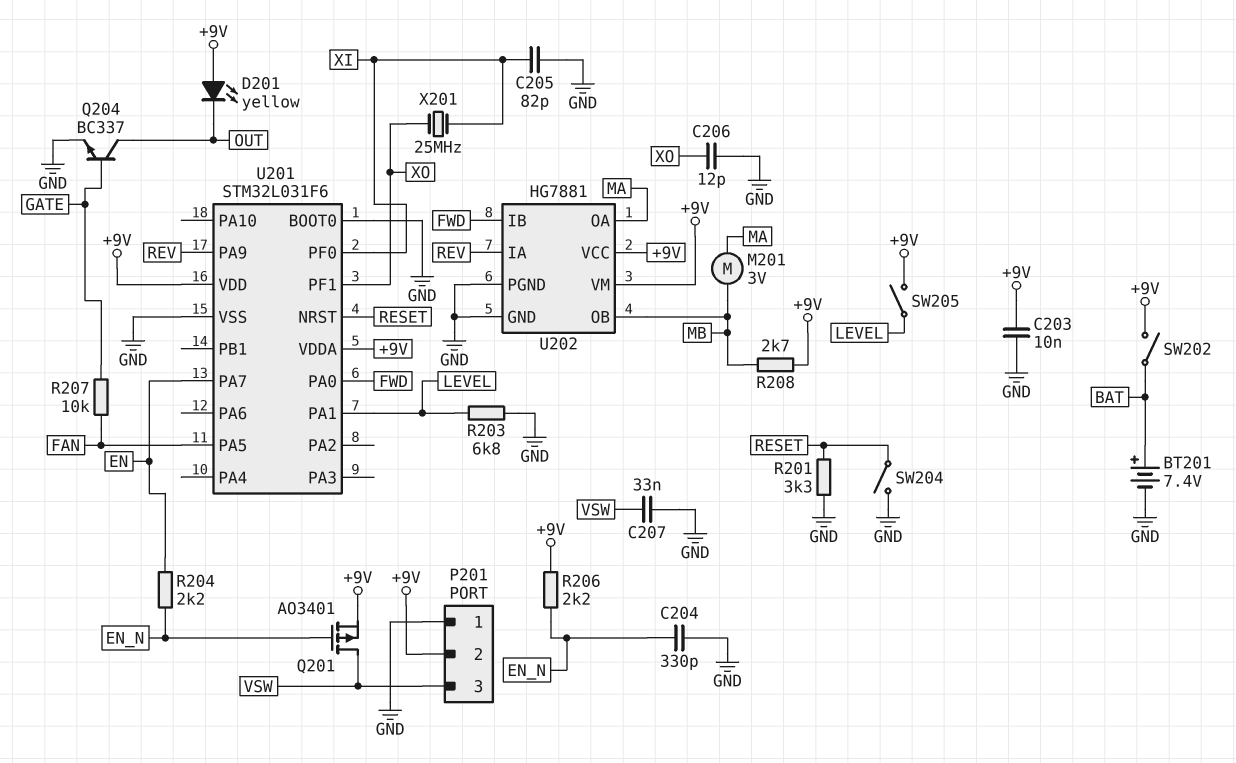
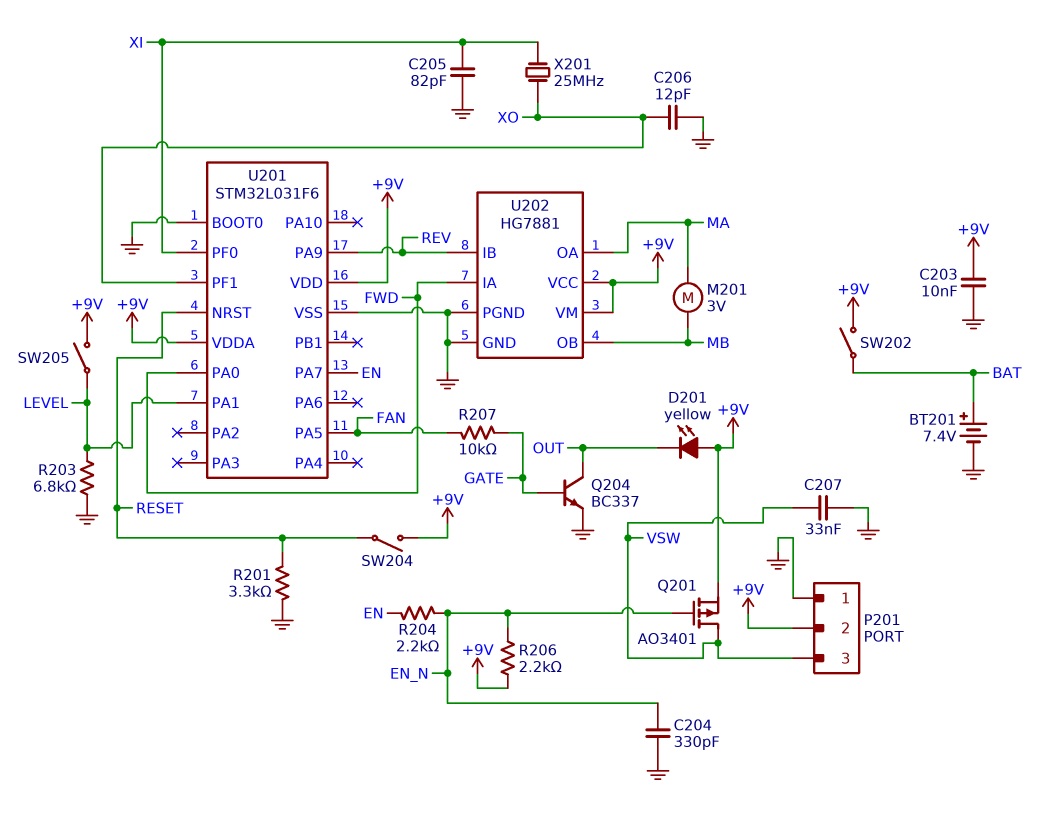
R208: 2.7k (+9V, MB) -> none
SW204: switch (GND, RESET) -> switch (+9V, RESET)
U202 pin IA: REV -> FWD
U202 pin IB: FWD -> REV

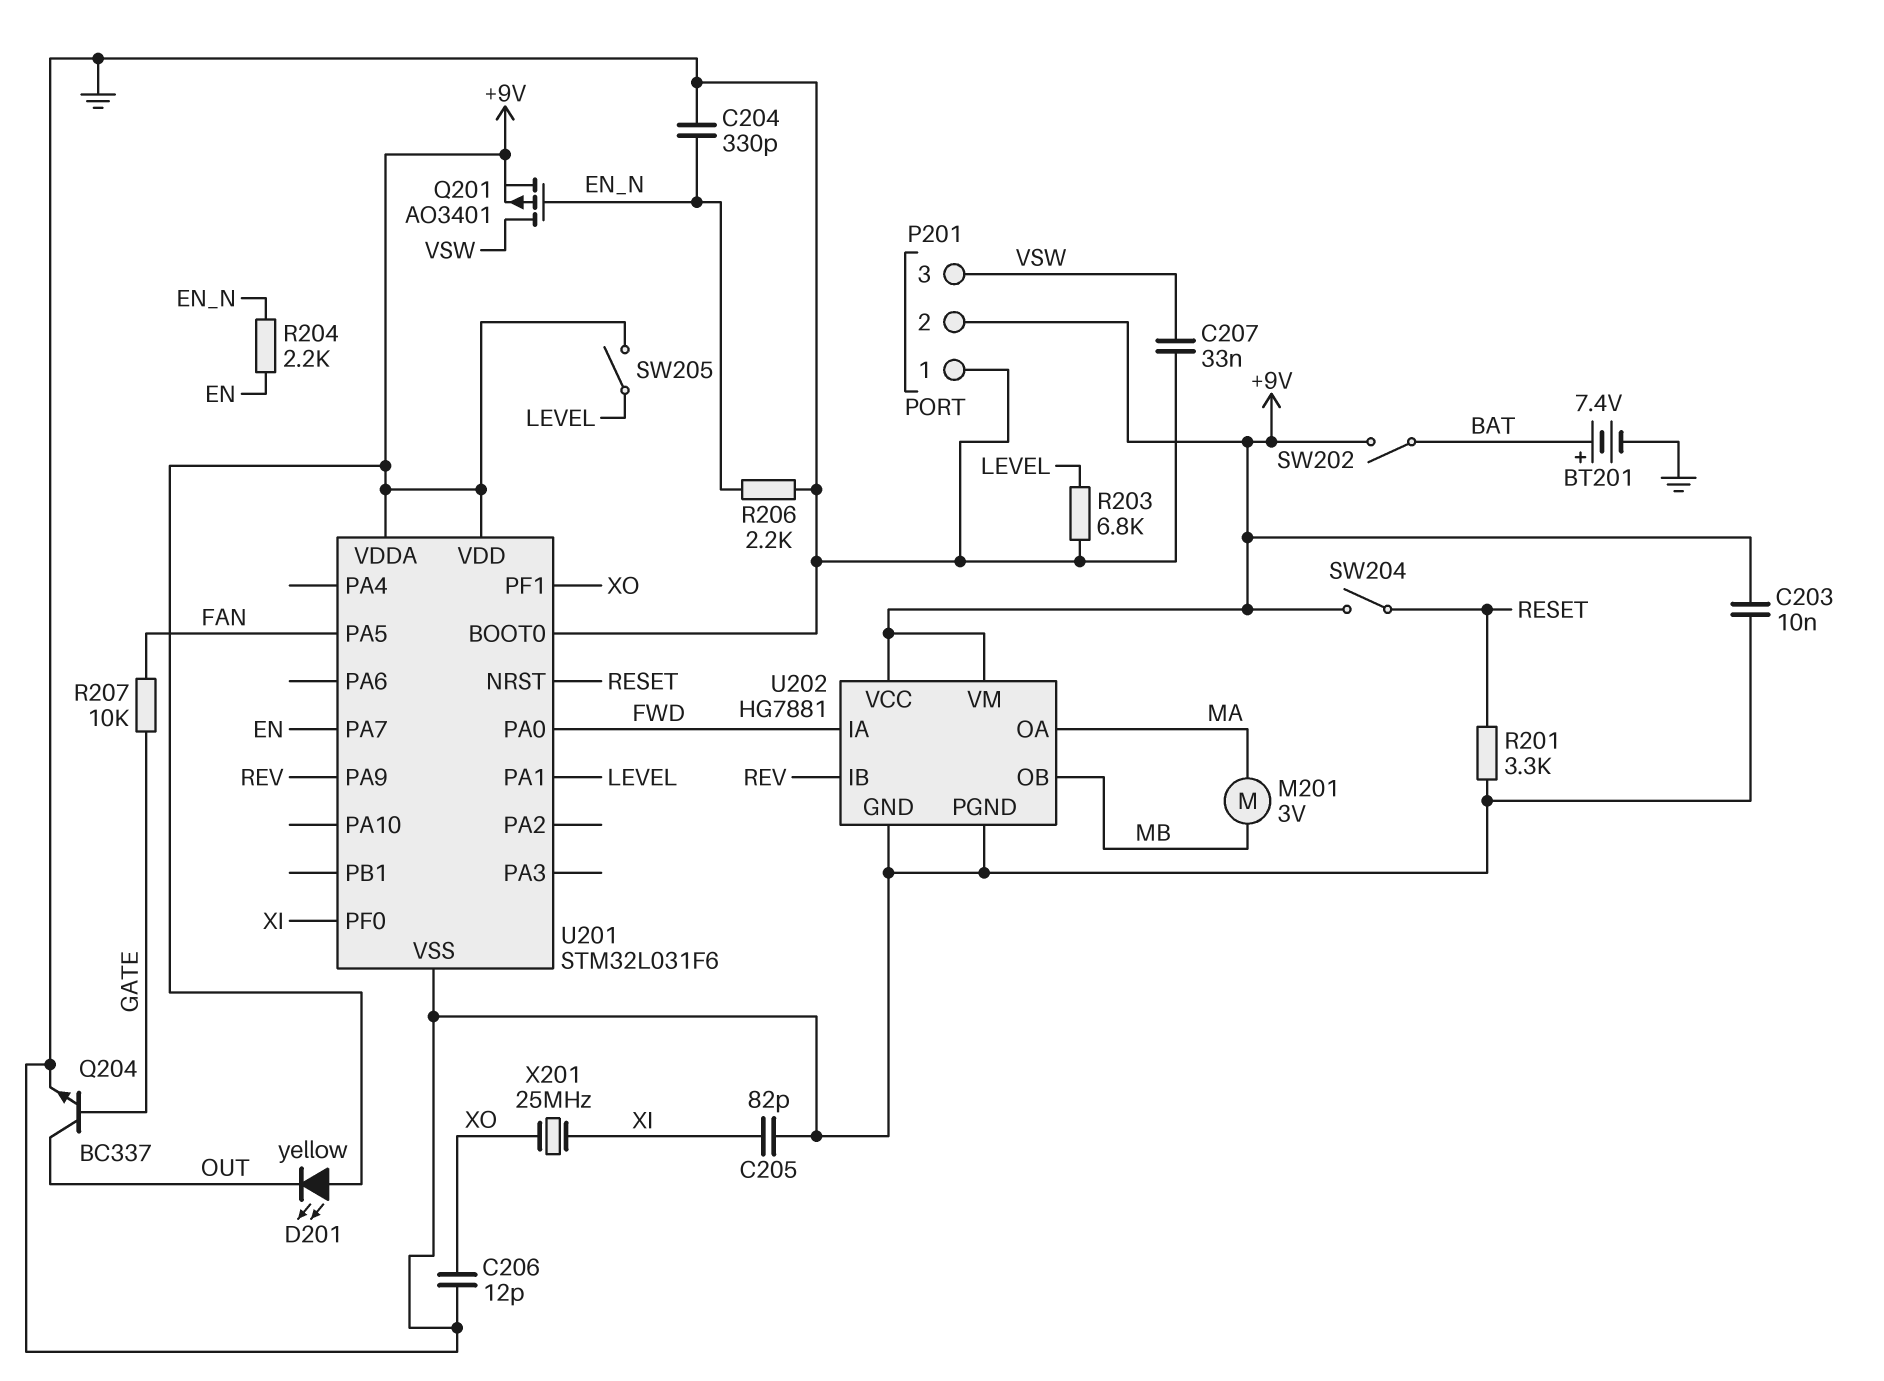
R206: 2.2k (+9V, EN_N) -> 2.2k (EN_N, GND)

